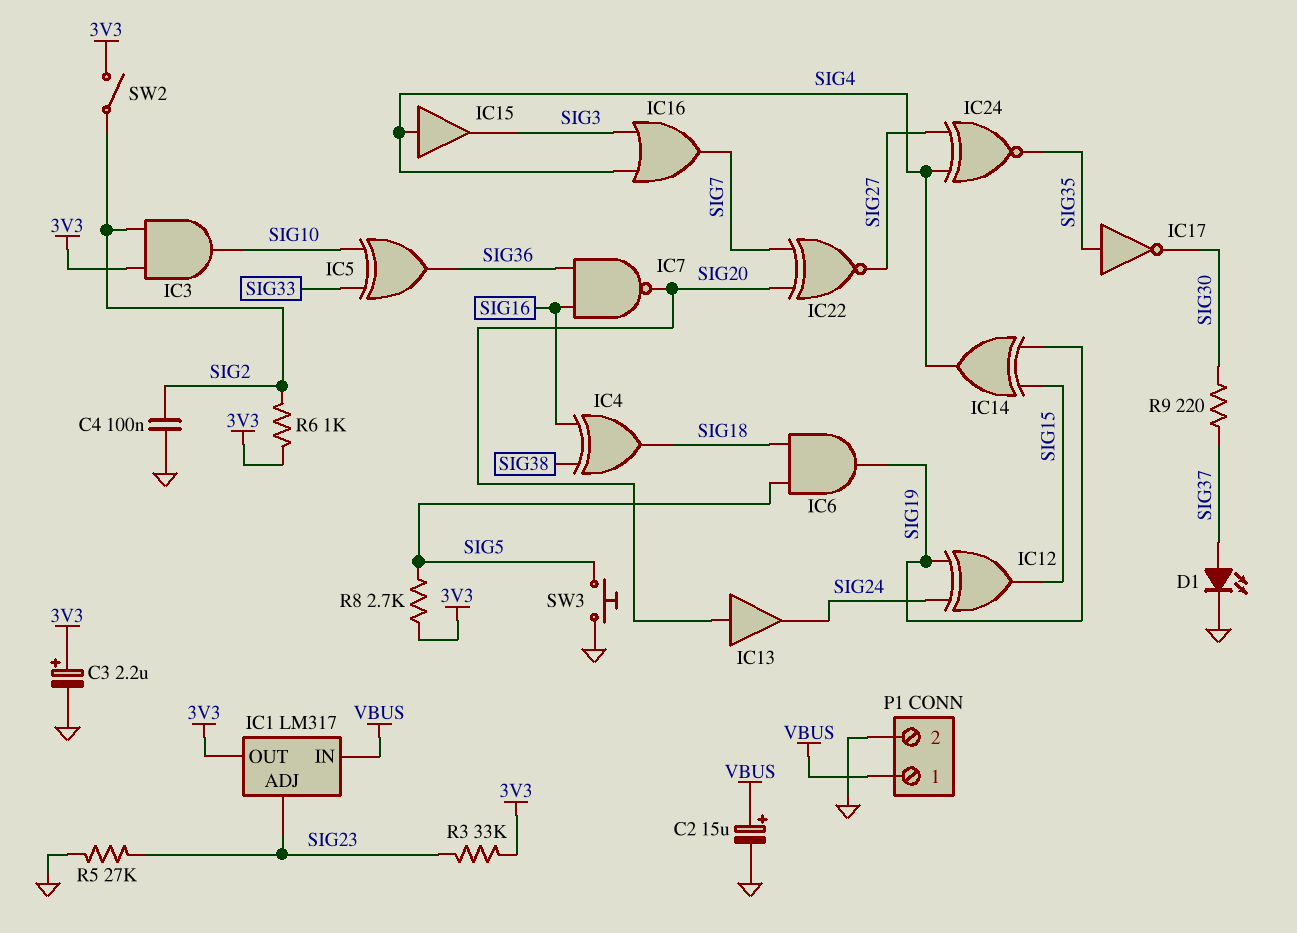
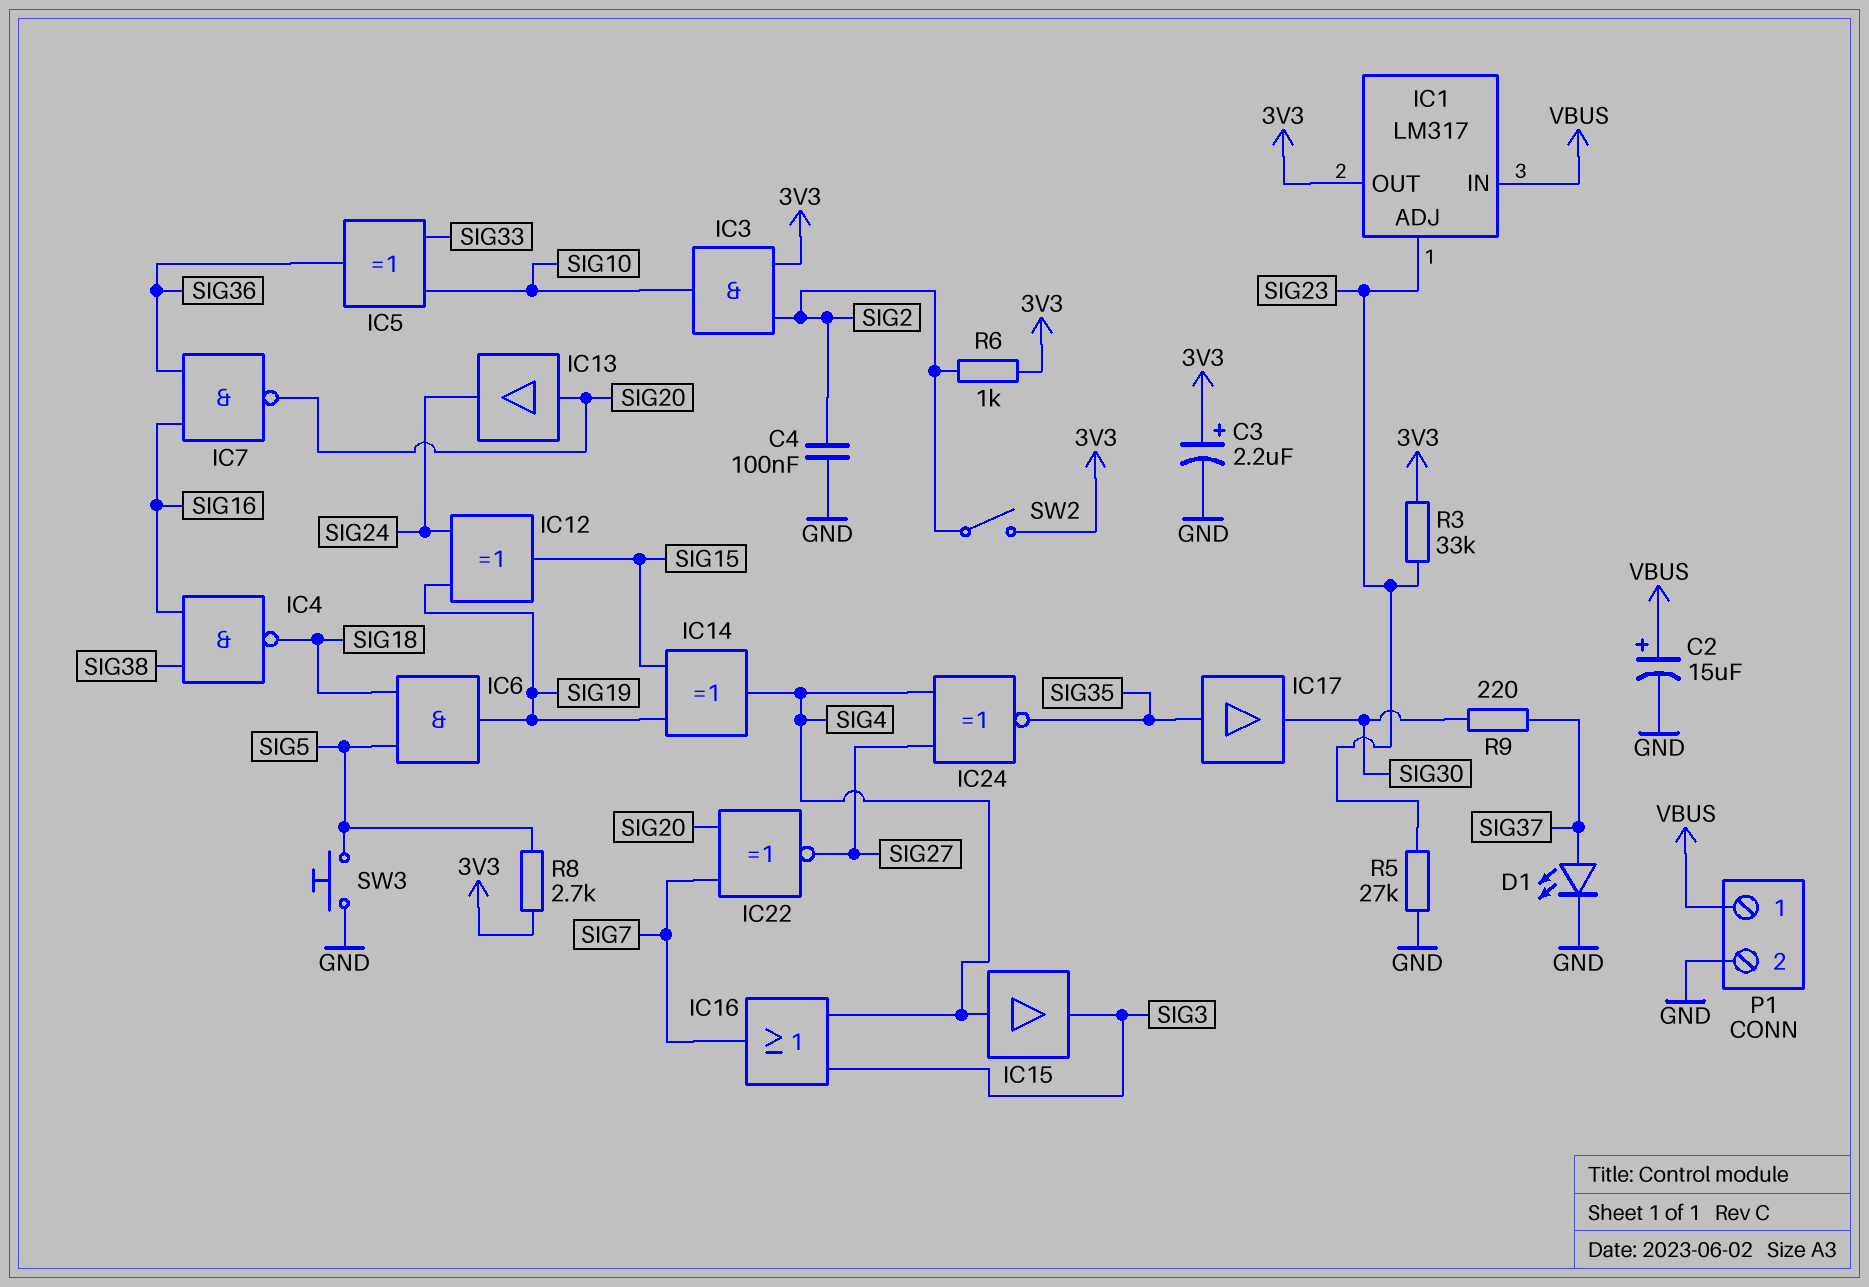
IC4: XOR (in SIG16, in SIG38, out SIG18) -> NAND (in SIG16, in SIG38, out SIG18)
IC17: NOT (in SIG35, out SIG30) -> buffer (in SIG35, out SIG30)

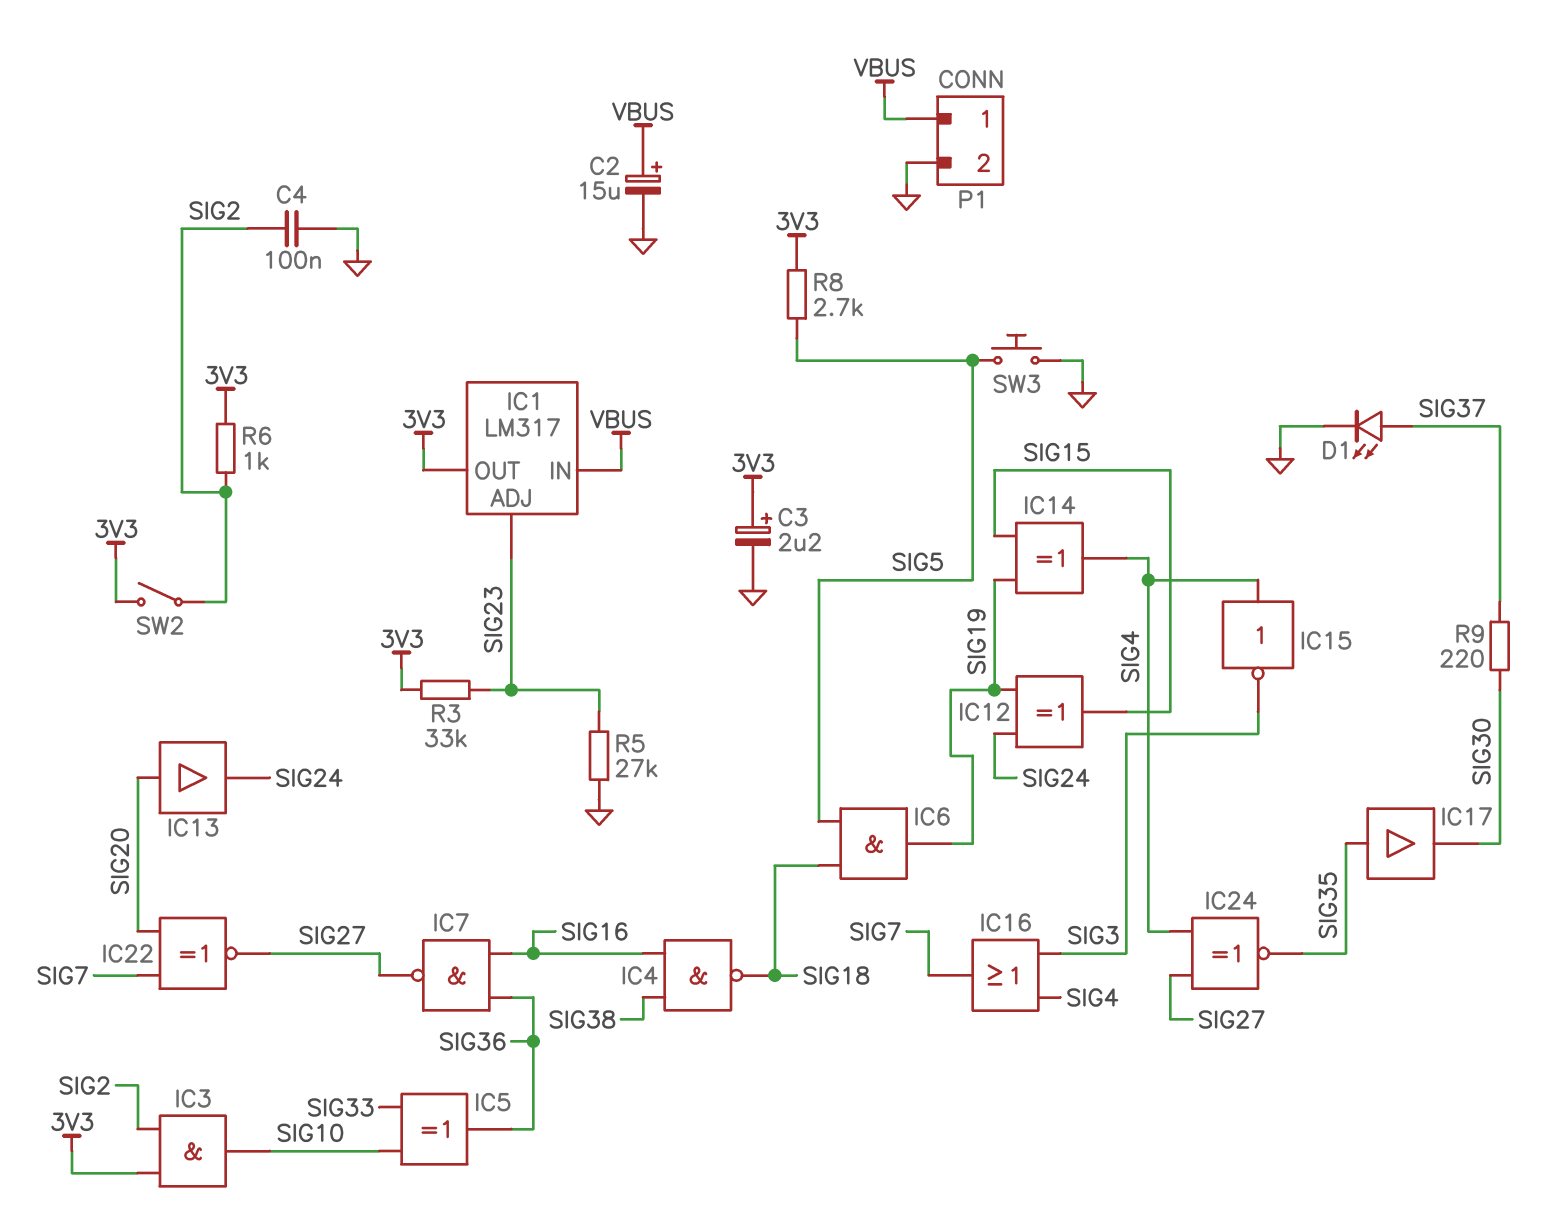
IC7: NAND (in SIG16, in SIG36, out SIG20) -> NAND (in SIG16, in SIG36, out SIG27)
IC15: buffer (in SIG4, out SIG3) -> NOT (in SIG4, out SIG3)

